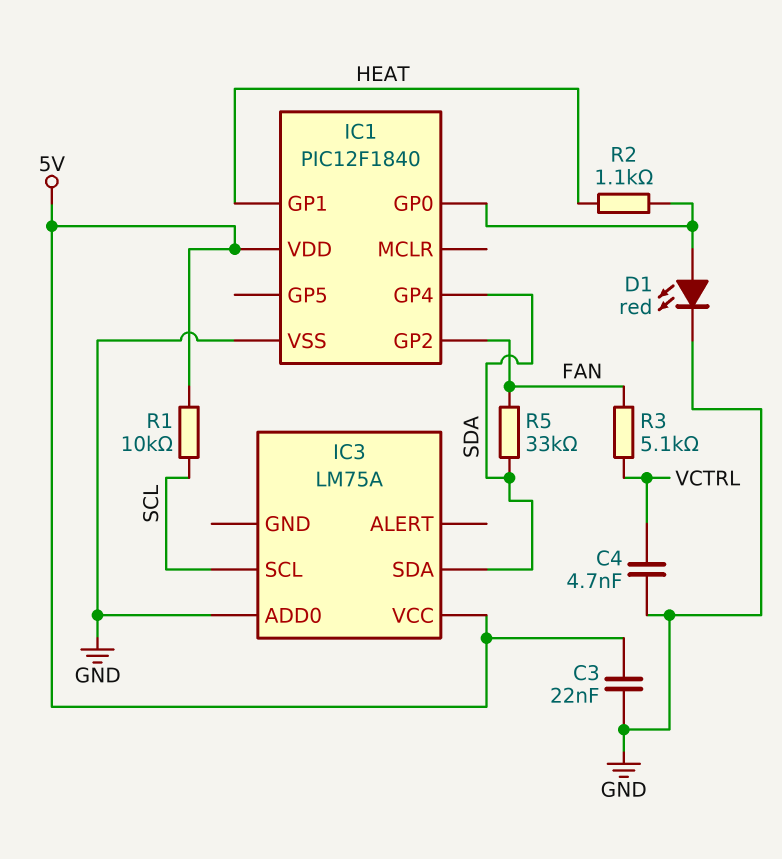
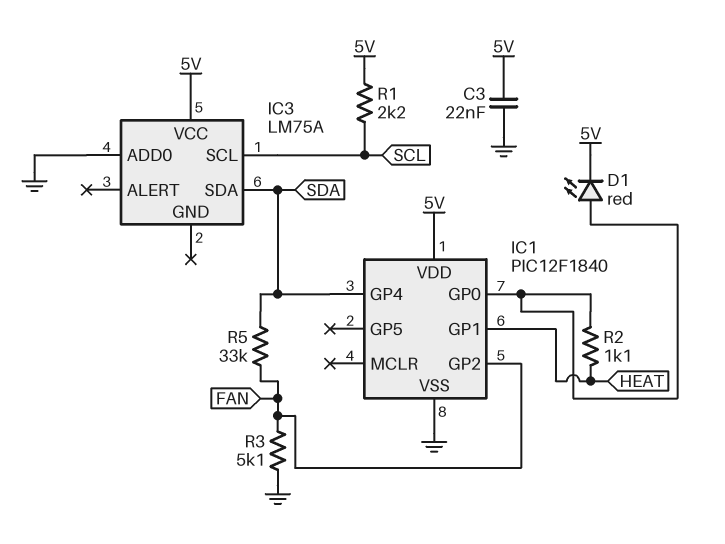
C4: 4.7nF (GND, VCTRL) -> none
D1: LED red (A IC1/GP0, K GND) -> LED red (A IC1/GP0, K 5V)
R1: 10k (5V, SCL) -> 2.2k (5V, SCL)
R3: 5.1k (FAN, VCTRL) -> 5.1k (FAN, GND)

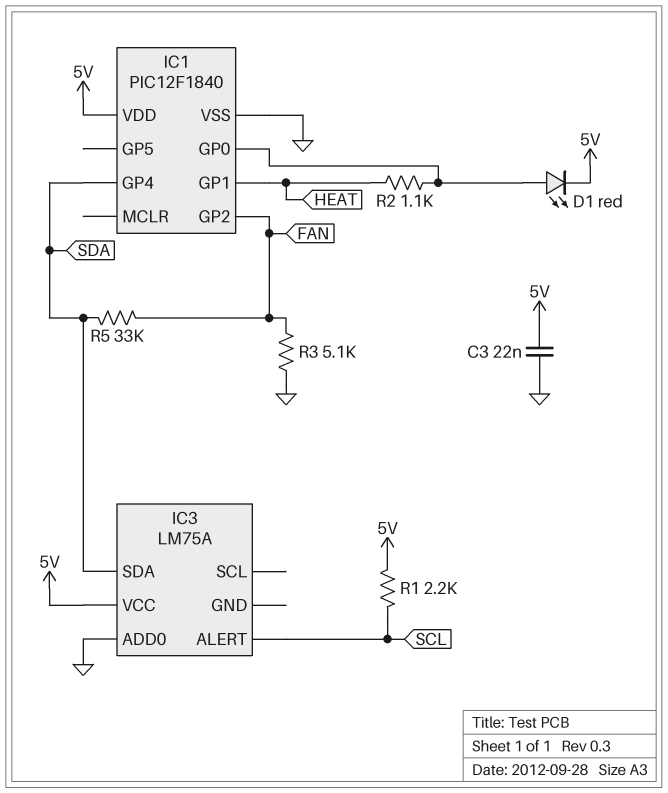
IC3 pin ALERT: none -> SCL
IC3 pin SCL: SCL -> none

